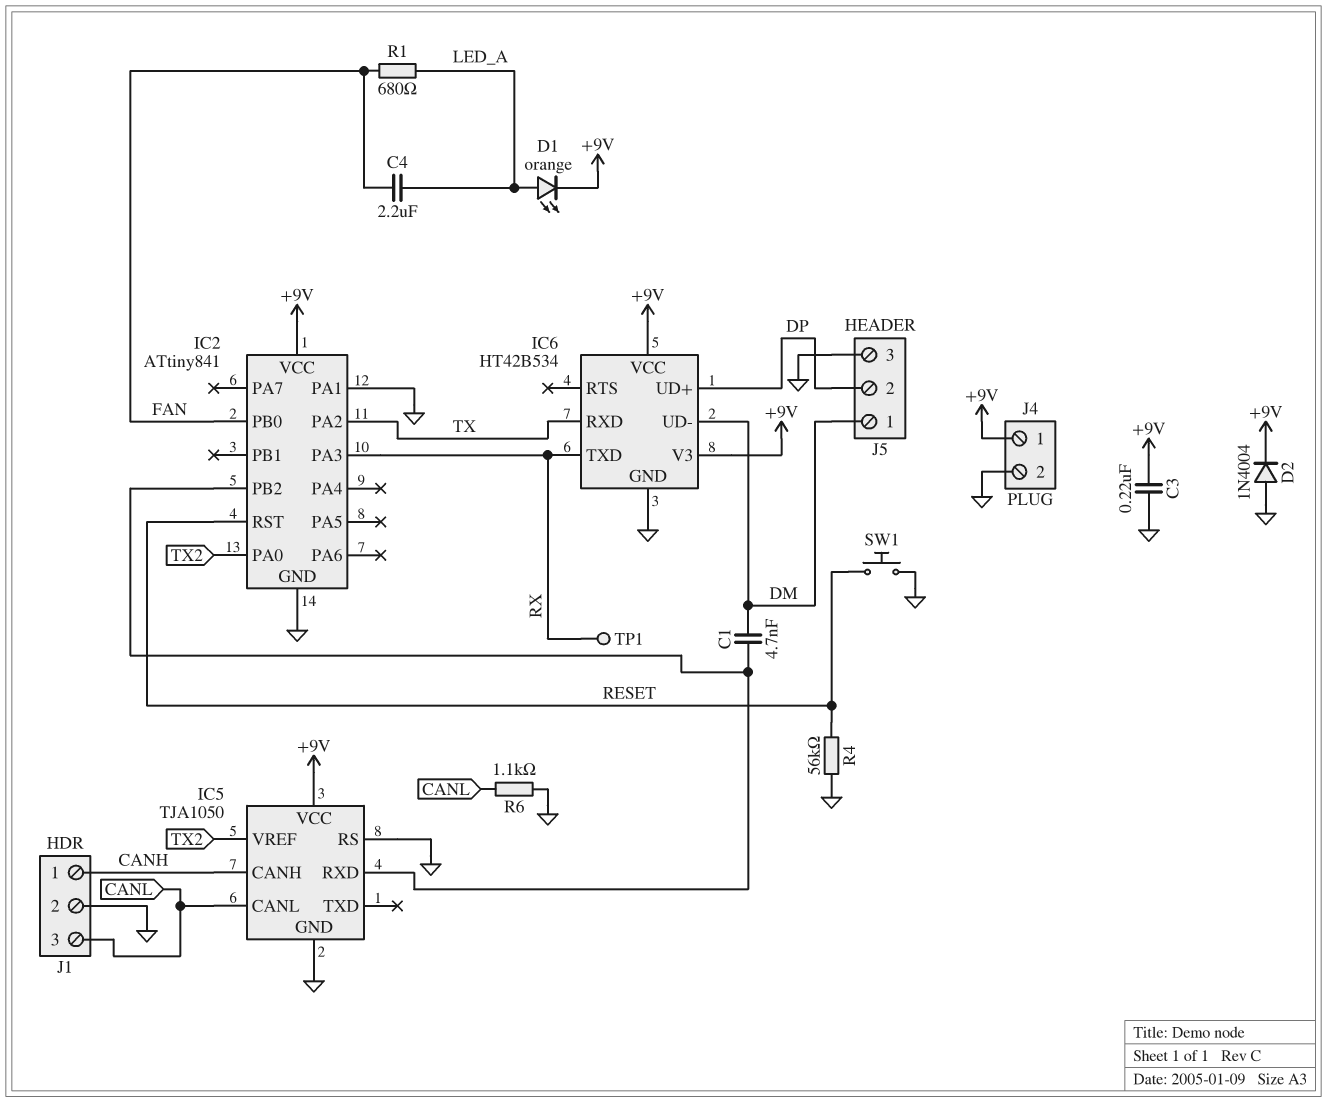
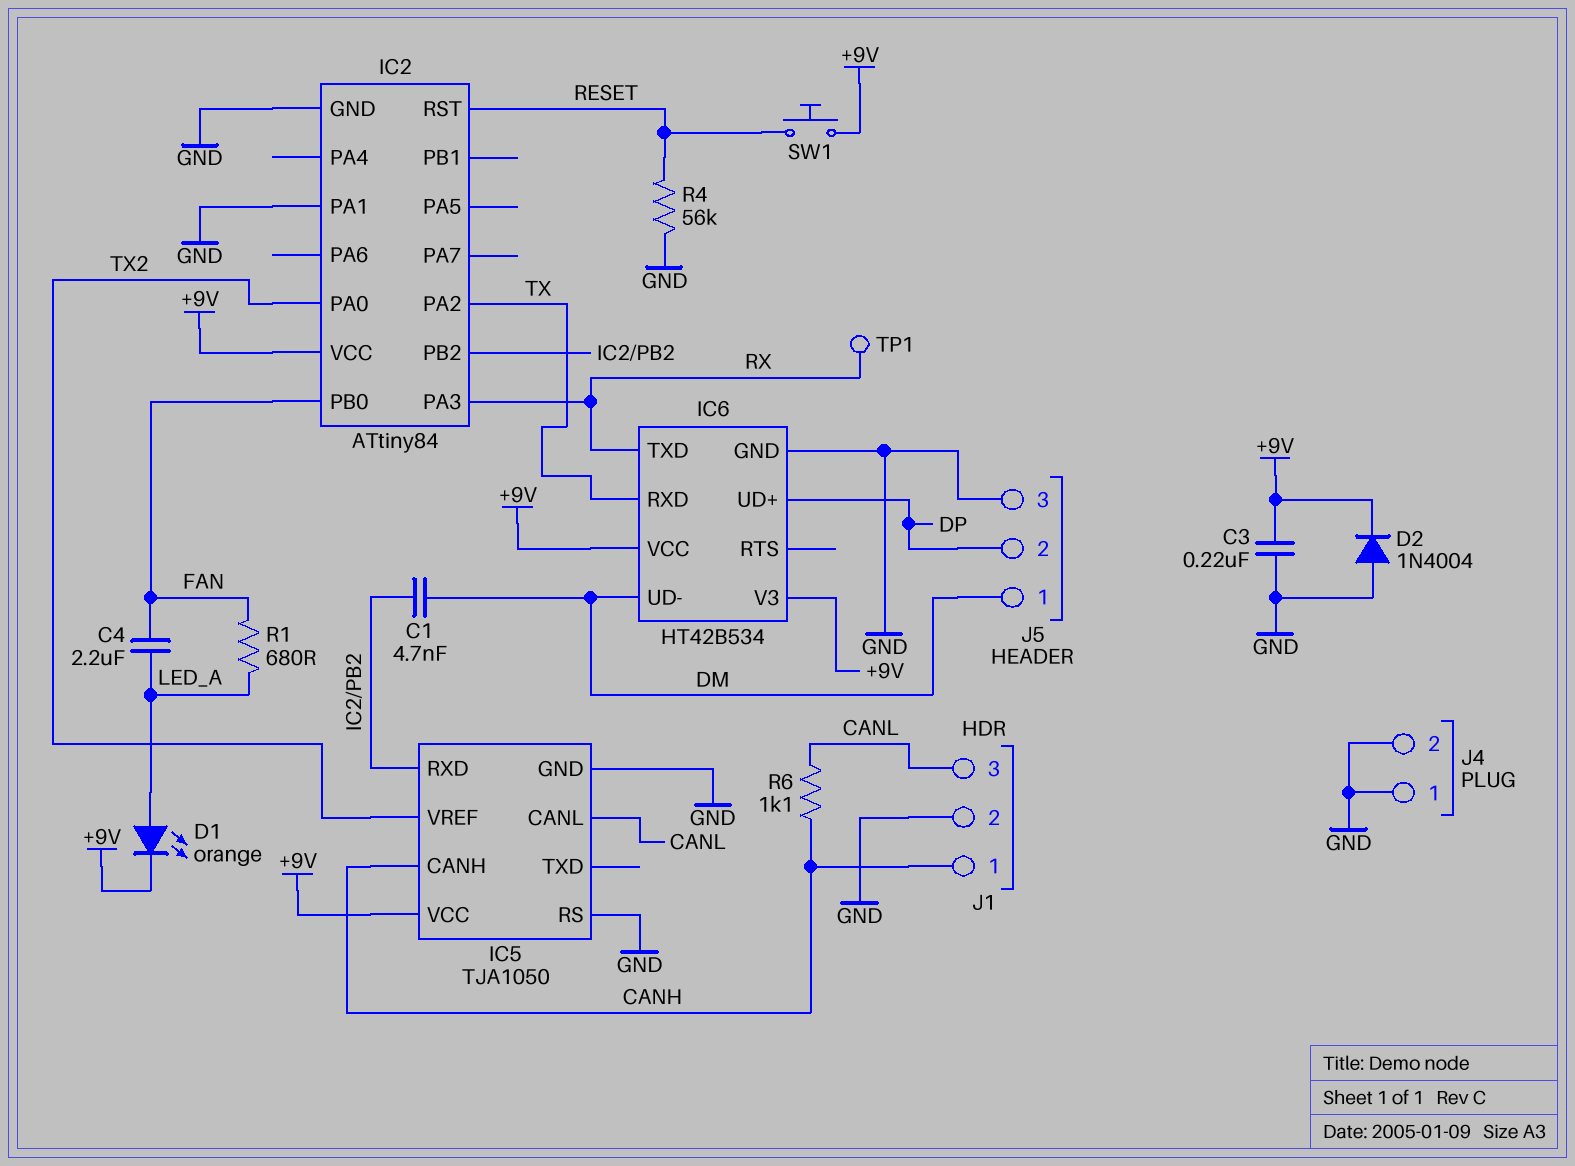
IC2: ATtiny841 -> ATtiny84
J4 pin 1: +9V -> GND
R6: 1.1k (CANL, GND) -> 1.1k (CANH, CANL)
SW1: button (GND, RESET) -> button (+9V, RESET)

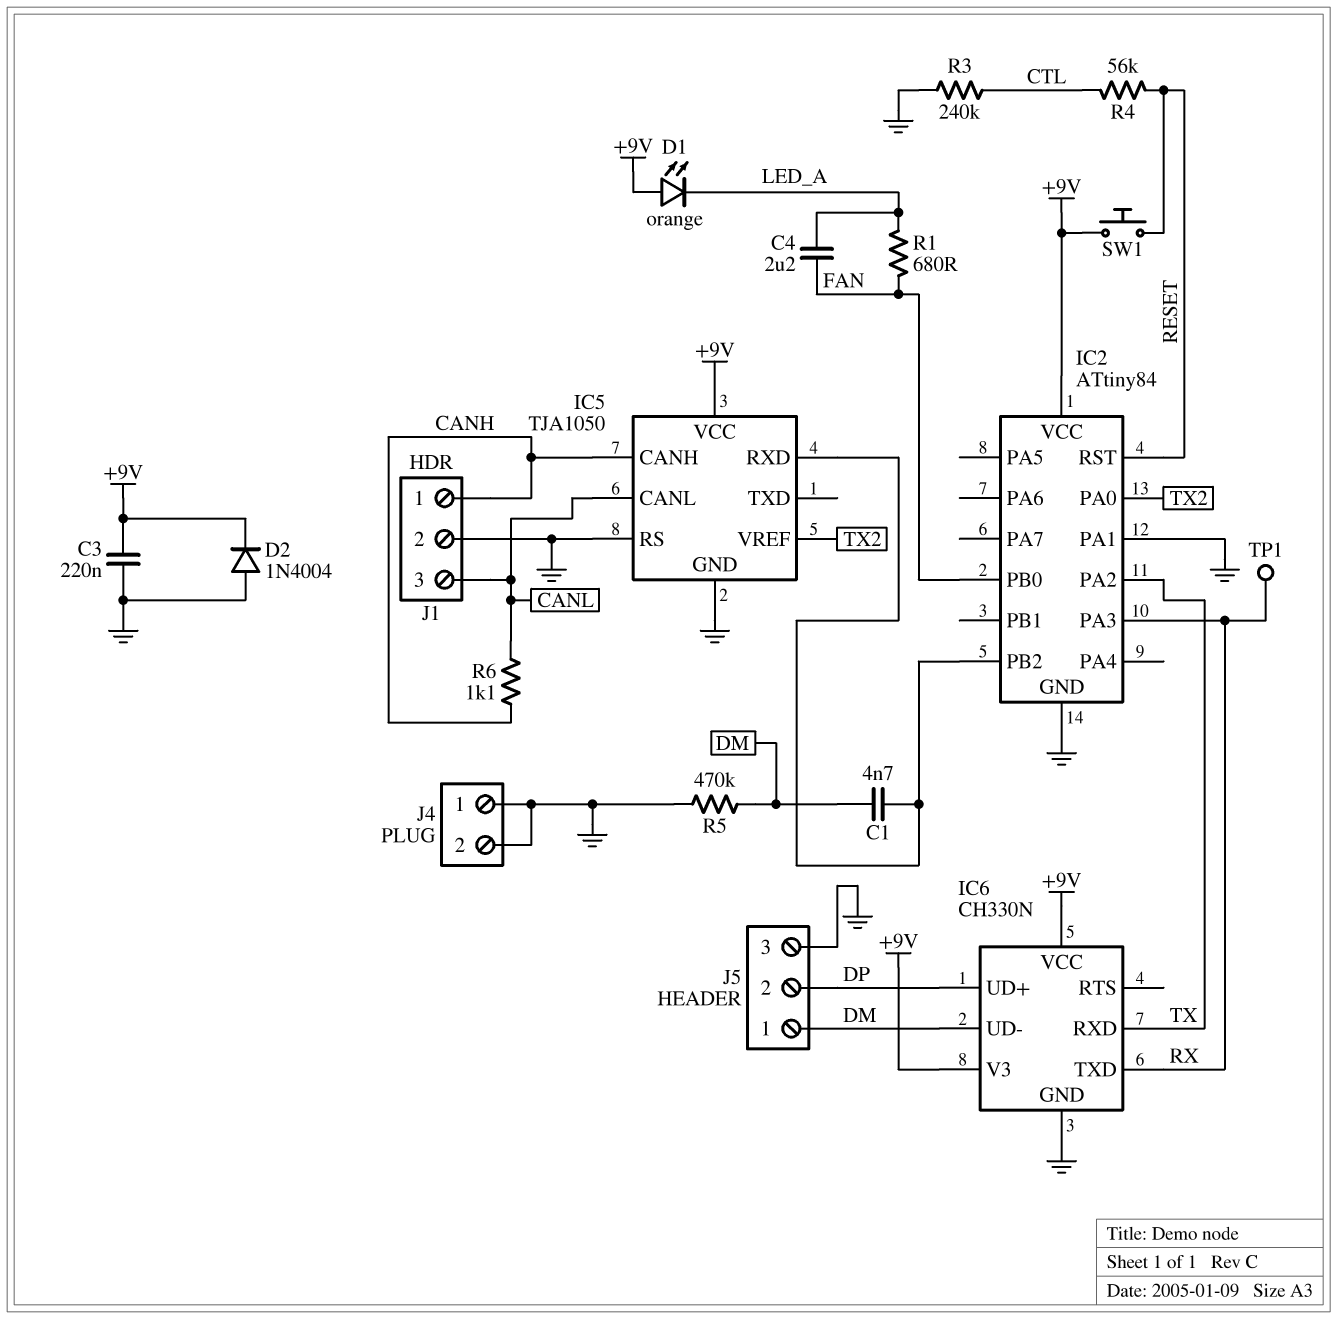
D1: LED orange (A LED_A, K +9V) -> LED orange (A +9V, K LED_A)
IC6: HT42B534 -> CH330N
R3: none -> 240k (CTL, GND)
R4: 56k (GND, RESET) -> 56k (CTL, RESET)
R5: none -> 470k (DM, GND)

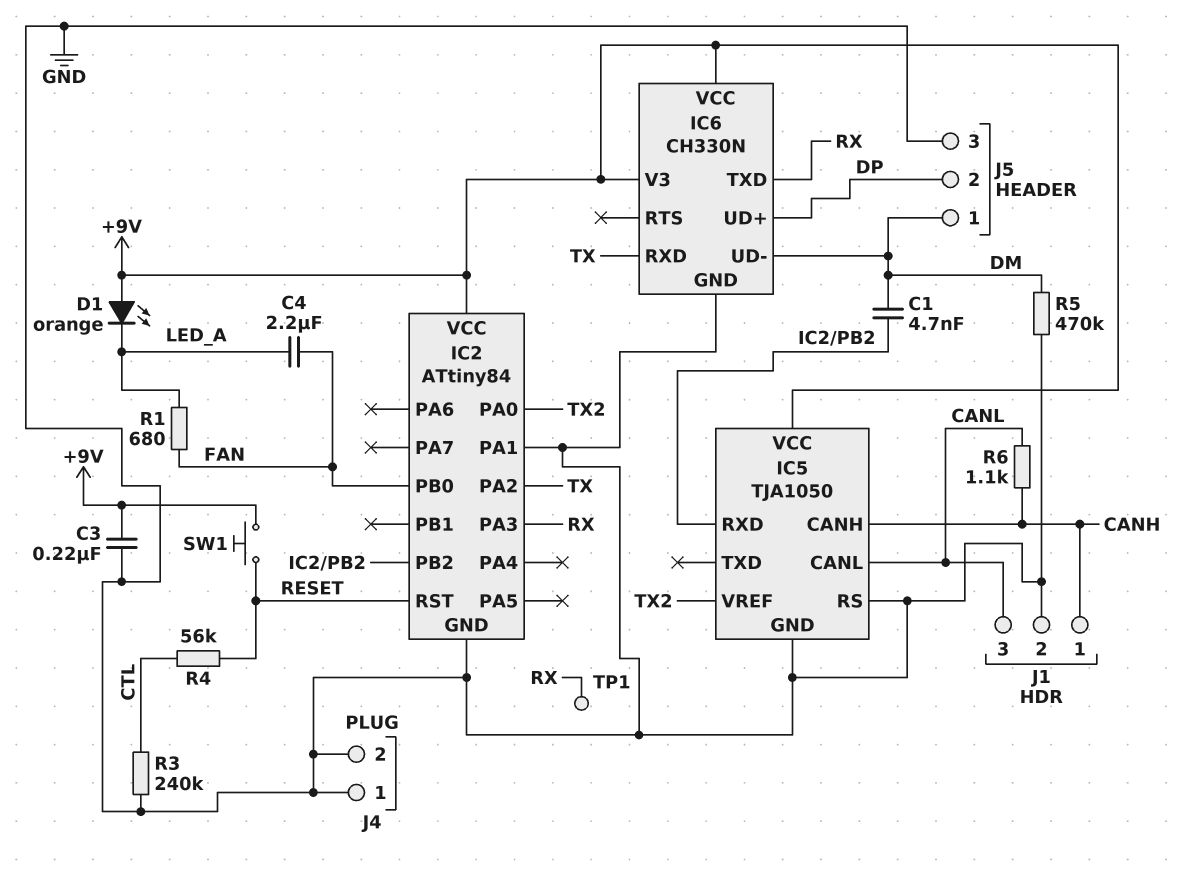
D2: diode 1N4004 (A GND, K +9V) -> none

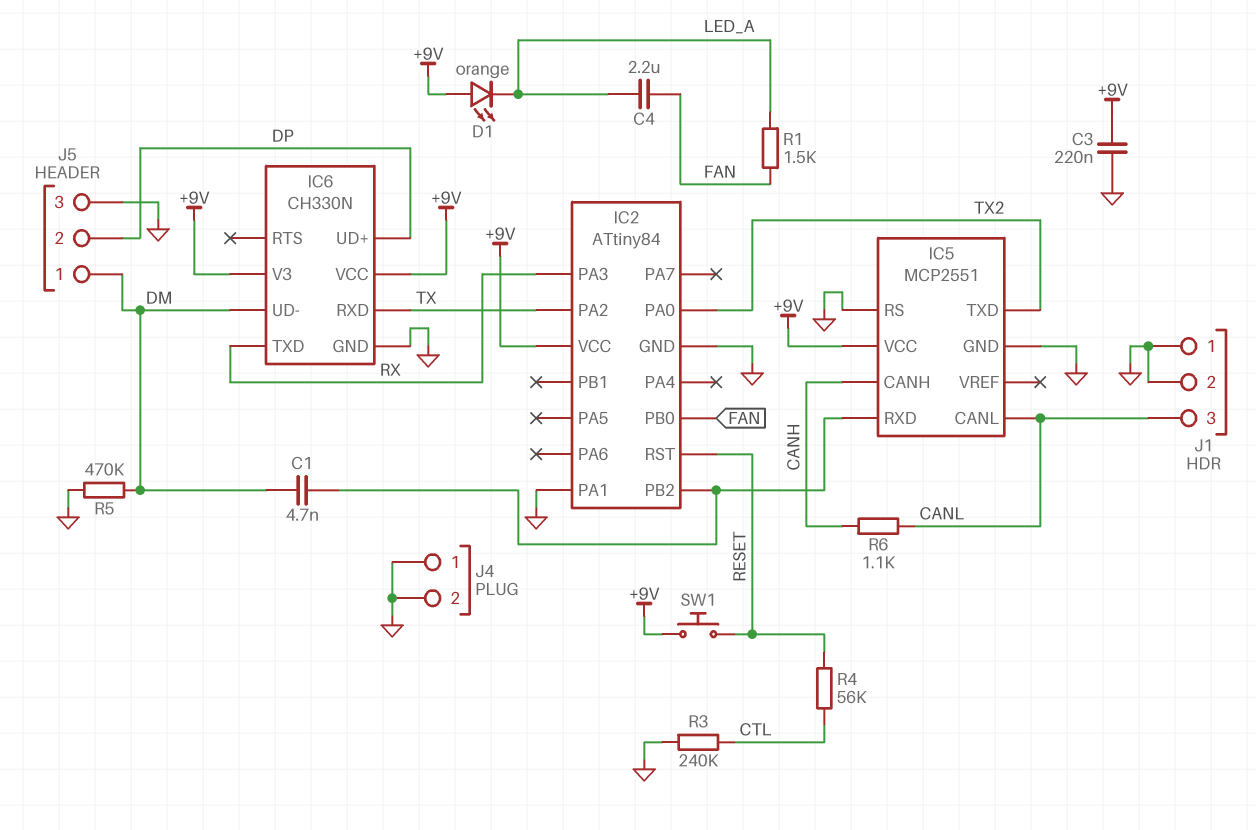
IC5: TJA1050 -> MCP2551
IC5 pin TXD: none -> TX2
IC5 pin VREF: TX2 -> none
J1 pin 1: CANH -> GND
R1: 680 (FAN, LED_A) -> 1.5k (FAN, LED_A)
TP1: test point (RX) -> none

